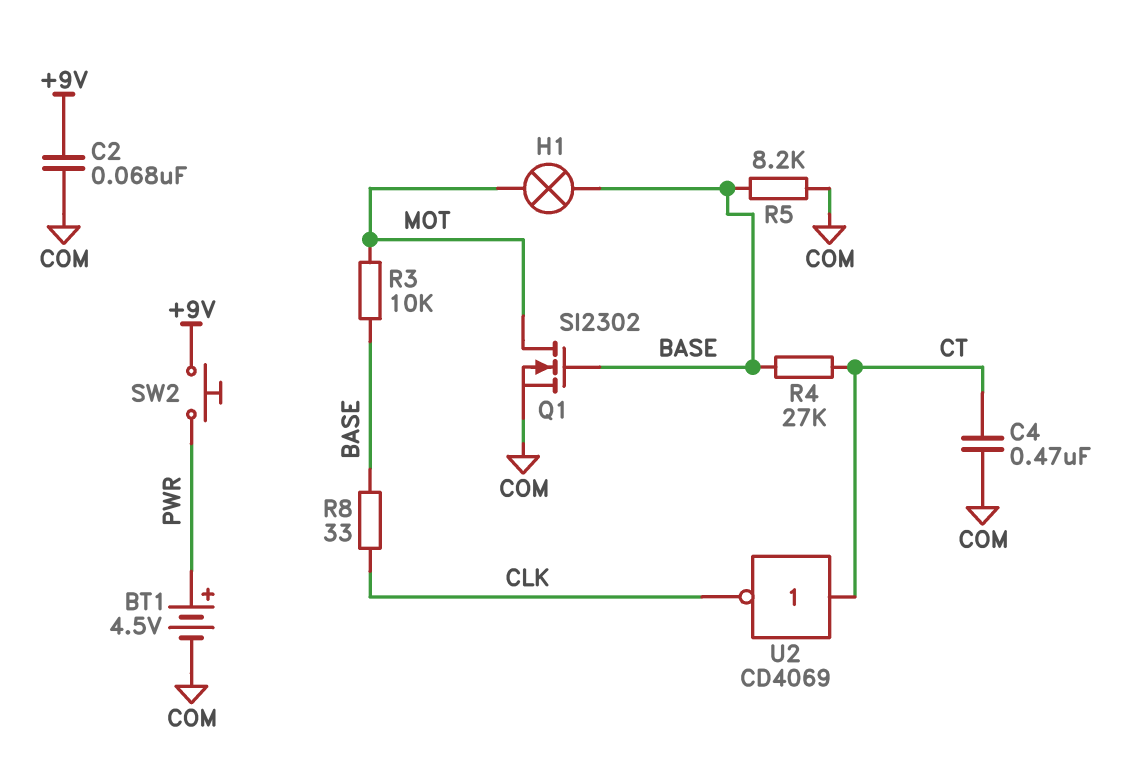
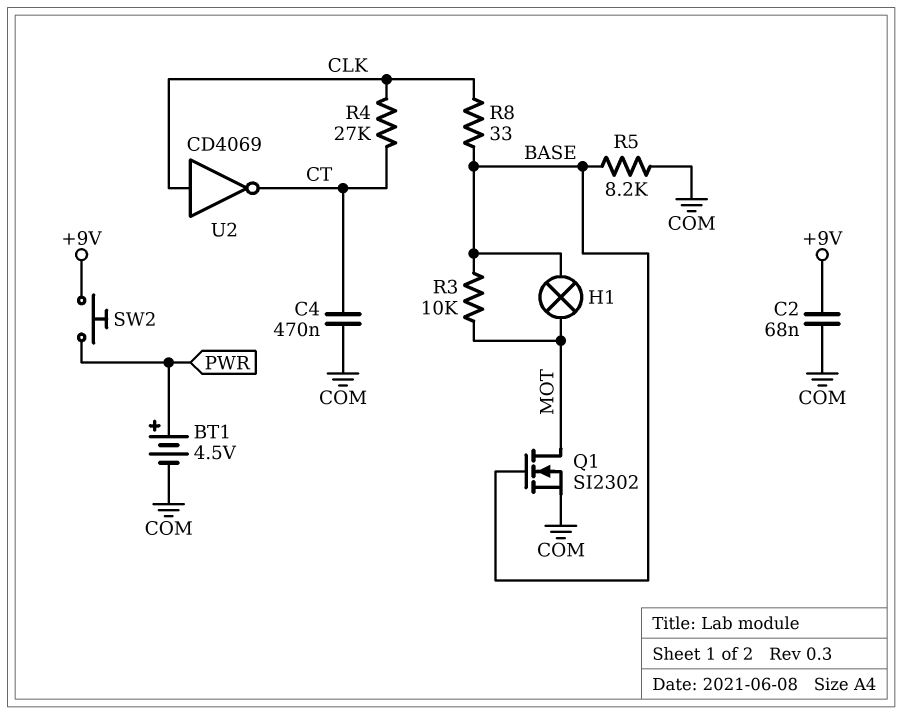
R4: 27k (BASE, CT) -> 27k (CLK, CT)
U2: NOT CD4069 (in CT, out CLK) -> NOT CD4069 (in CLK, out CT)

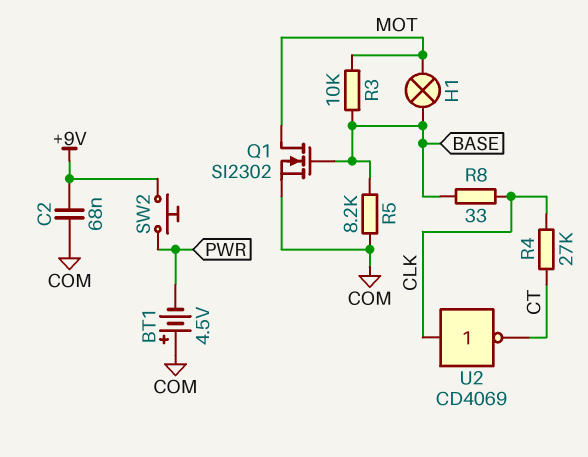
BT1: 4.5V (plus PWR, minus COM) -> 4.5V (plus COM, minus PWR)
C4: 470nF (COM, CT) -> none

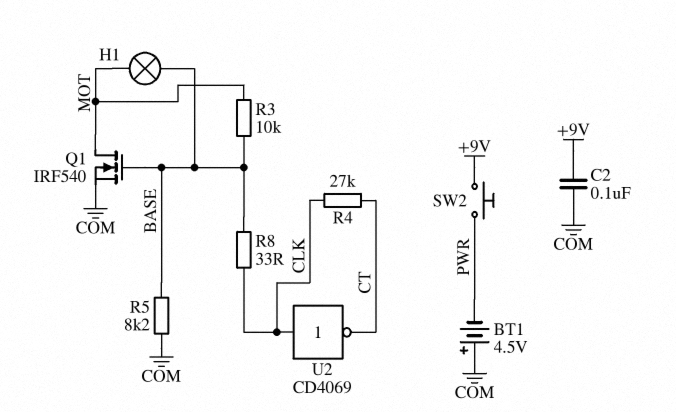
C2: 68nF (+9V, COM) -> 100nF (+9V, COM)
Q1: NMOS SI2302 (G BASE, D MOT, S COM) -> NMOS IRF540 (G BASE, D MOT, S COM)

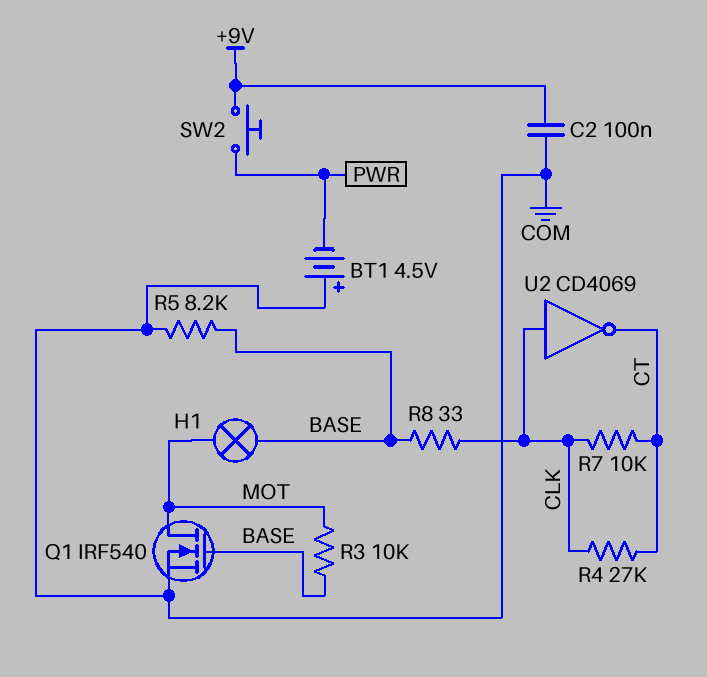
R7: none -> 10k (CLK, CT)

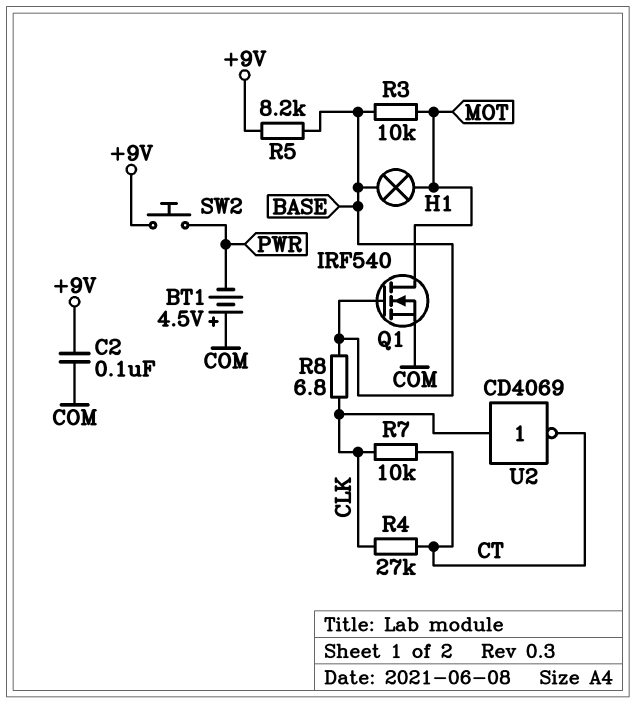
R5: 8.2k (BASE, COM) -> 8.2k (+9V, BASE)
R8: 33 (BASE, CLK) -> 6.8 (BASE, CLK)

